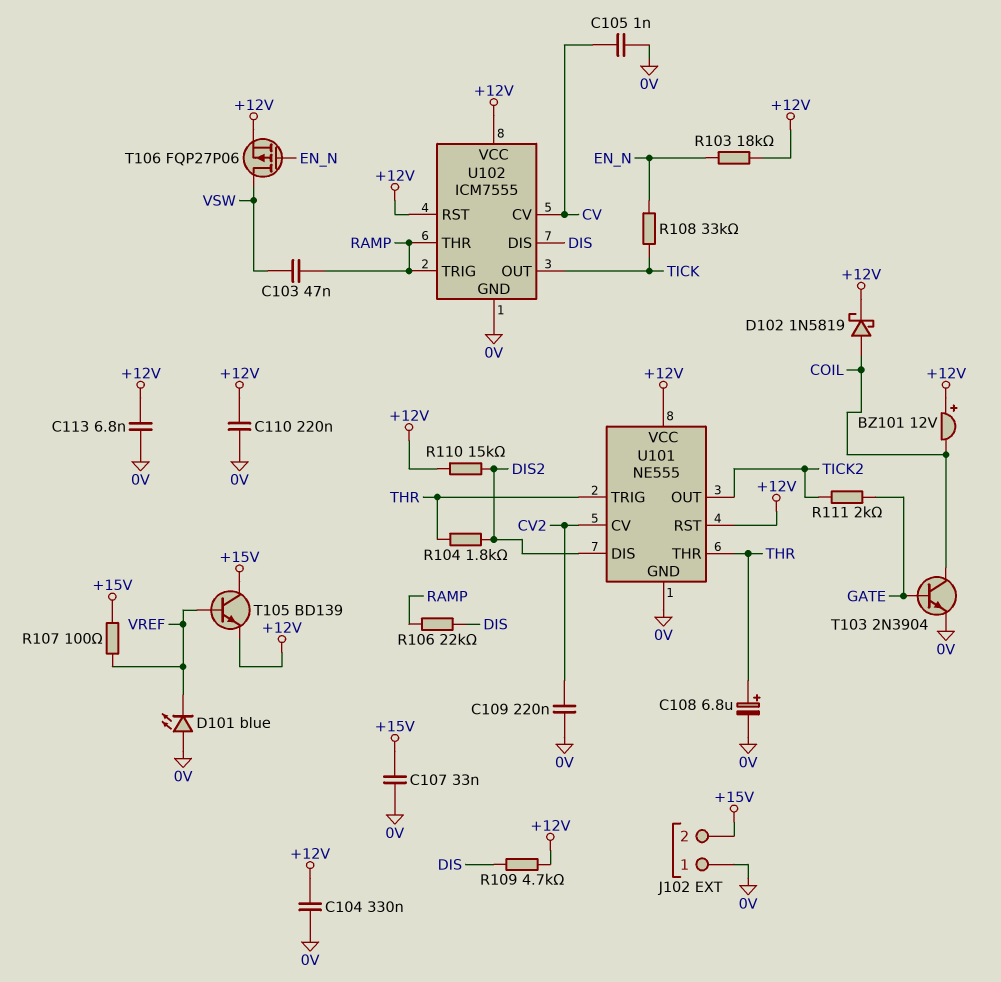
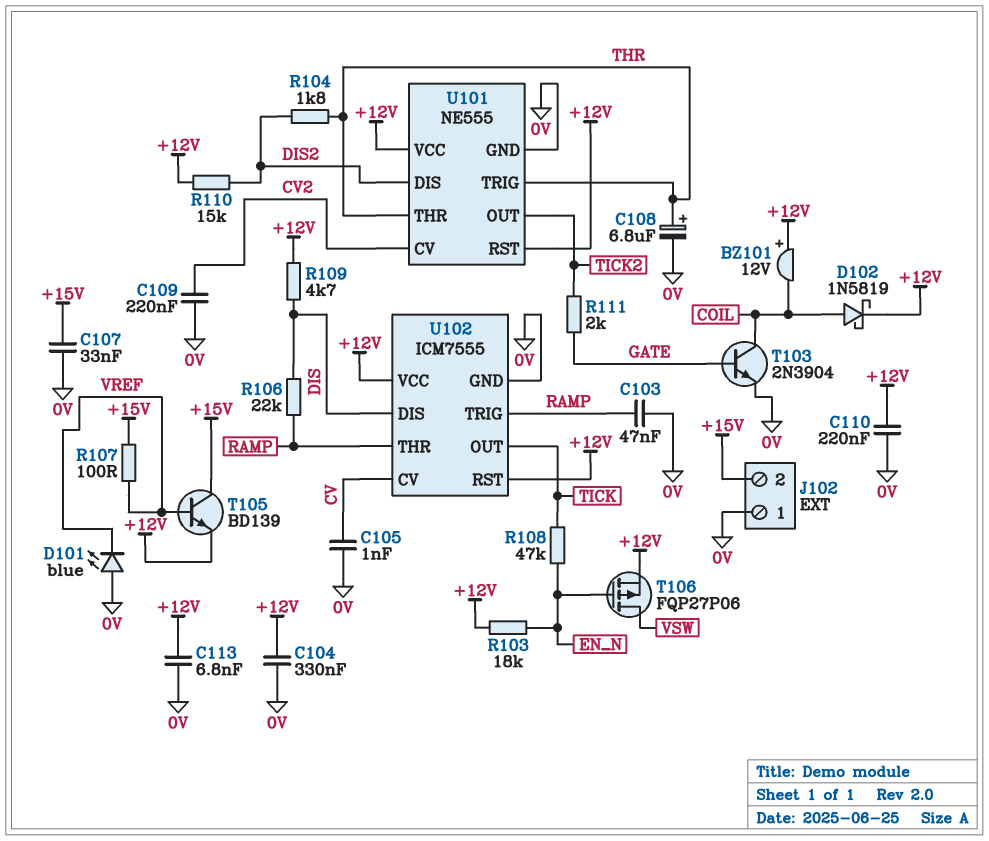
C103: 47nF (RAMP, VSW) -> 47nF (0V, RAMP)
R108: 33k (EN_N, TICK) -> 47k (EN_N, TICK)

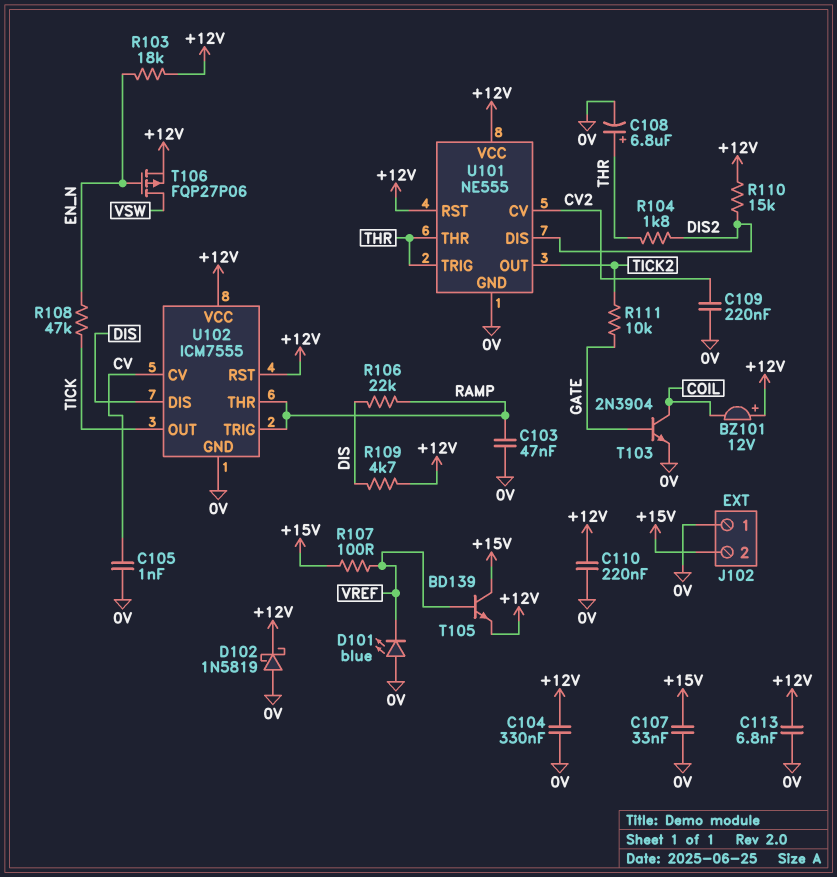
D102: schottky 1N5819 (A COIL, K +12V) -> schottky 1N5819 (A 0V, K +12V)
R111: 2k (GATE, TICK2) -> 10k (GATE, TICK2)

